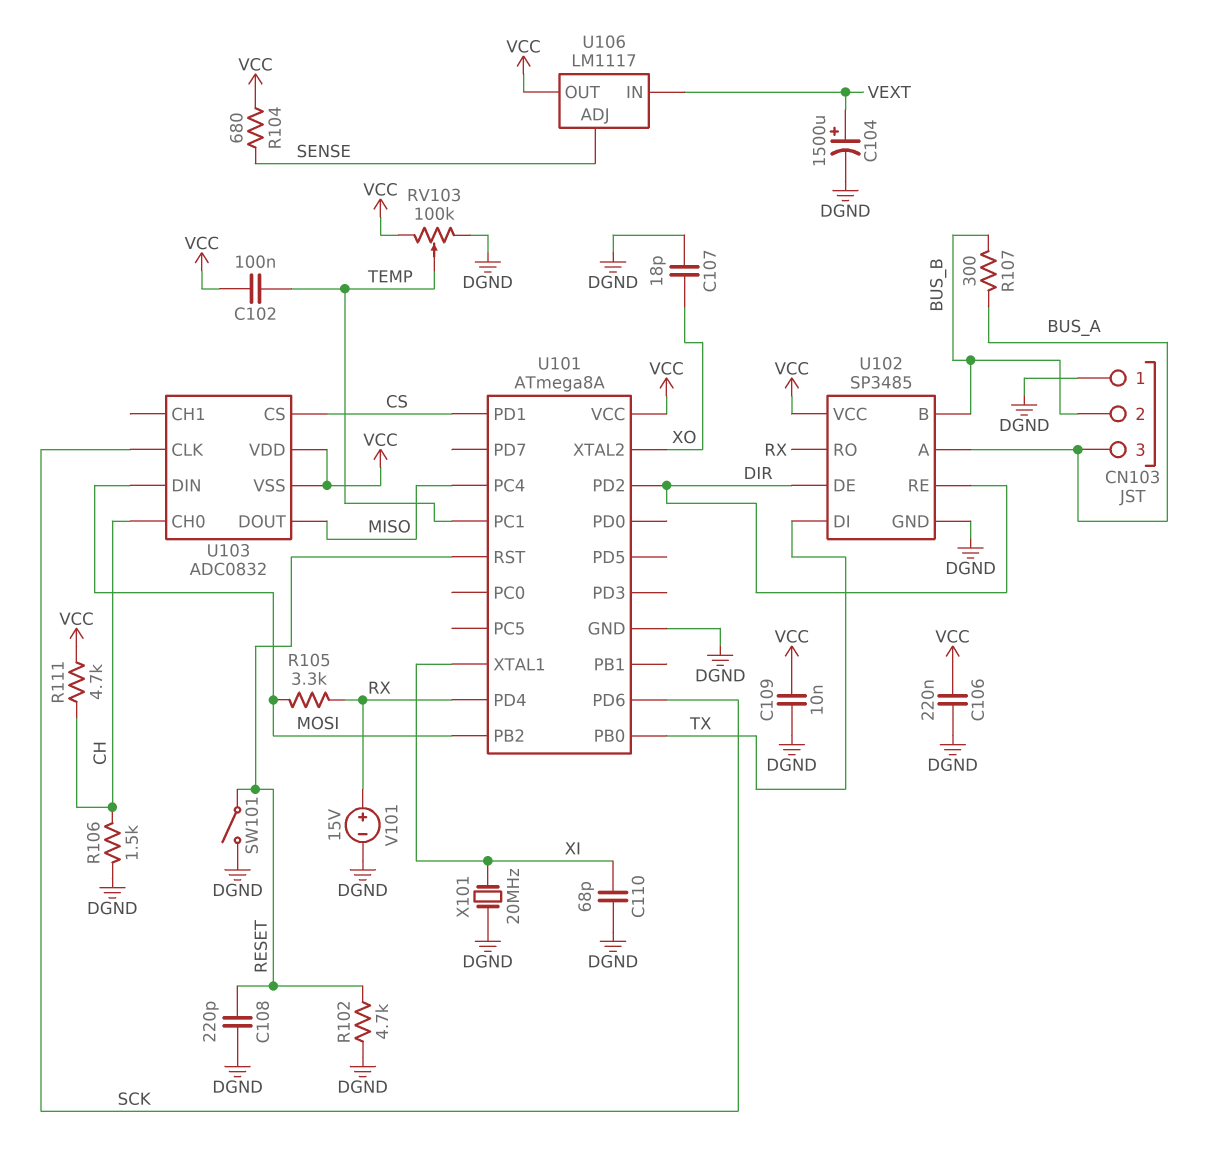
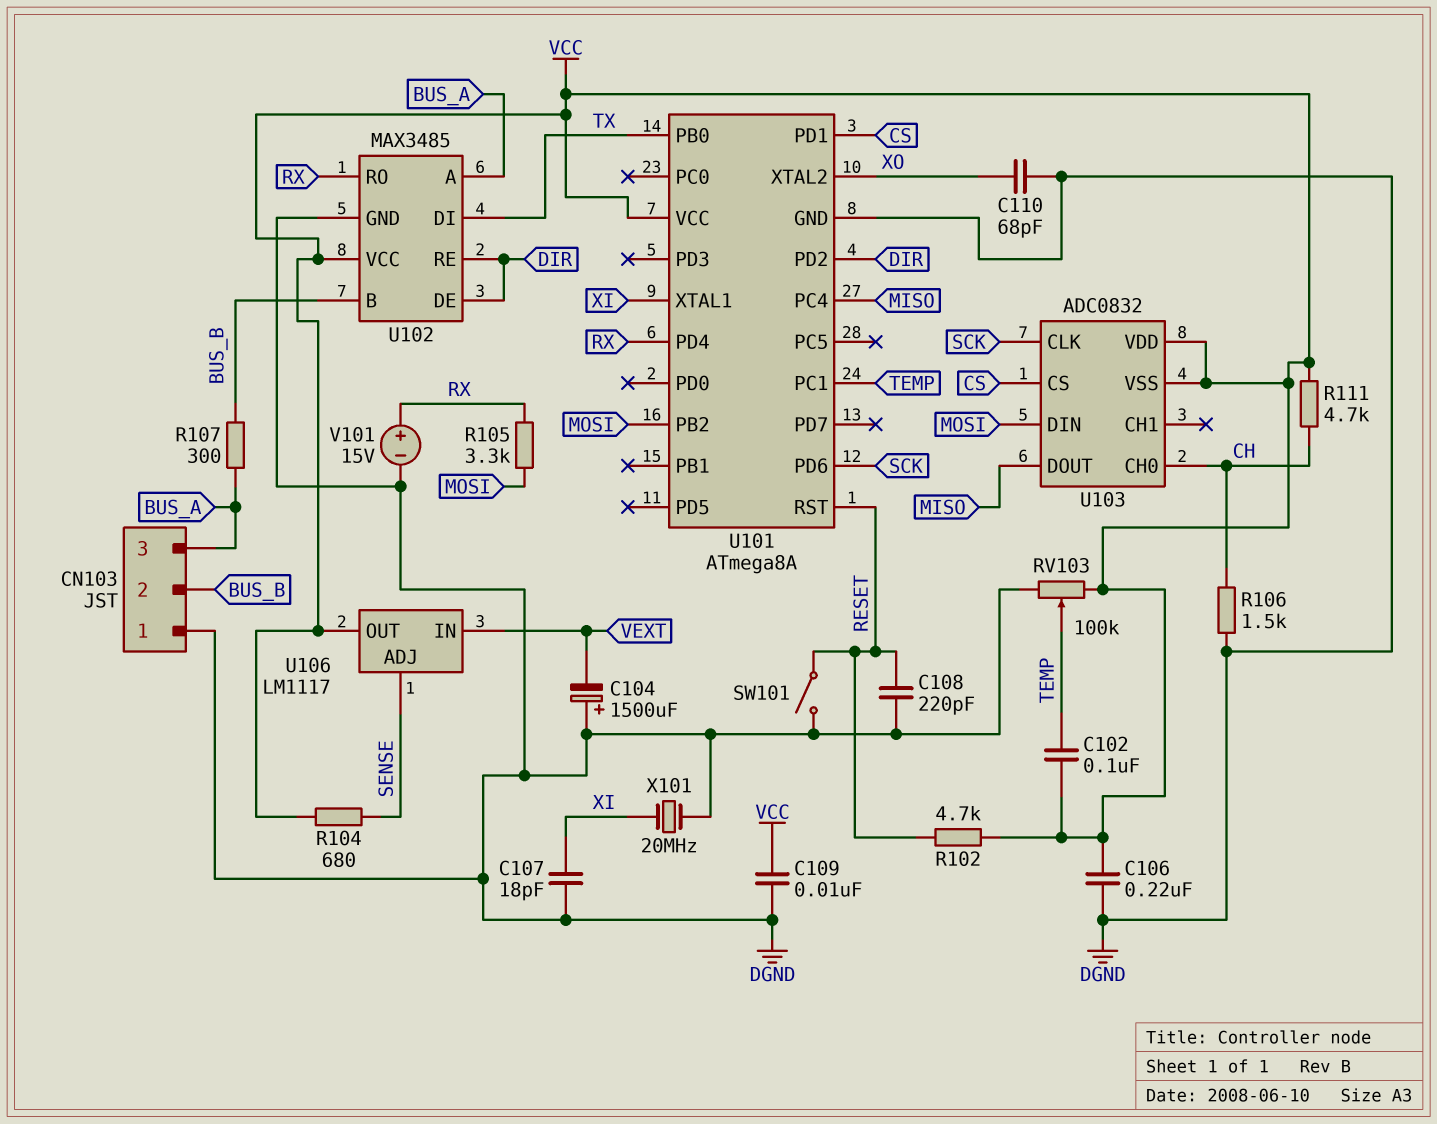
C104: 1500uF (plus VEXT, minus DGND) -> 1500uF (plus DGND, minus VEXT)
C107: 18pF (DGND, XO) -> 18pF (DGND, XI)
C110: 68pF (DGND, XI) -> 68pF (DGND, XO)
R102: 4.7k (DGND, RESET) -> 4.7k (RESET, VCC)
U102: SP3485 -> MAX3485

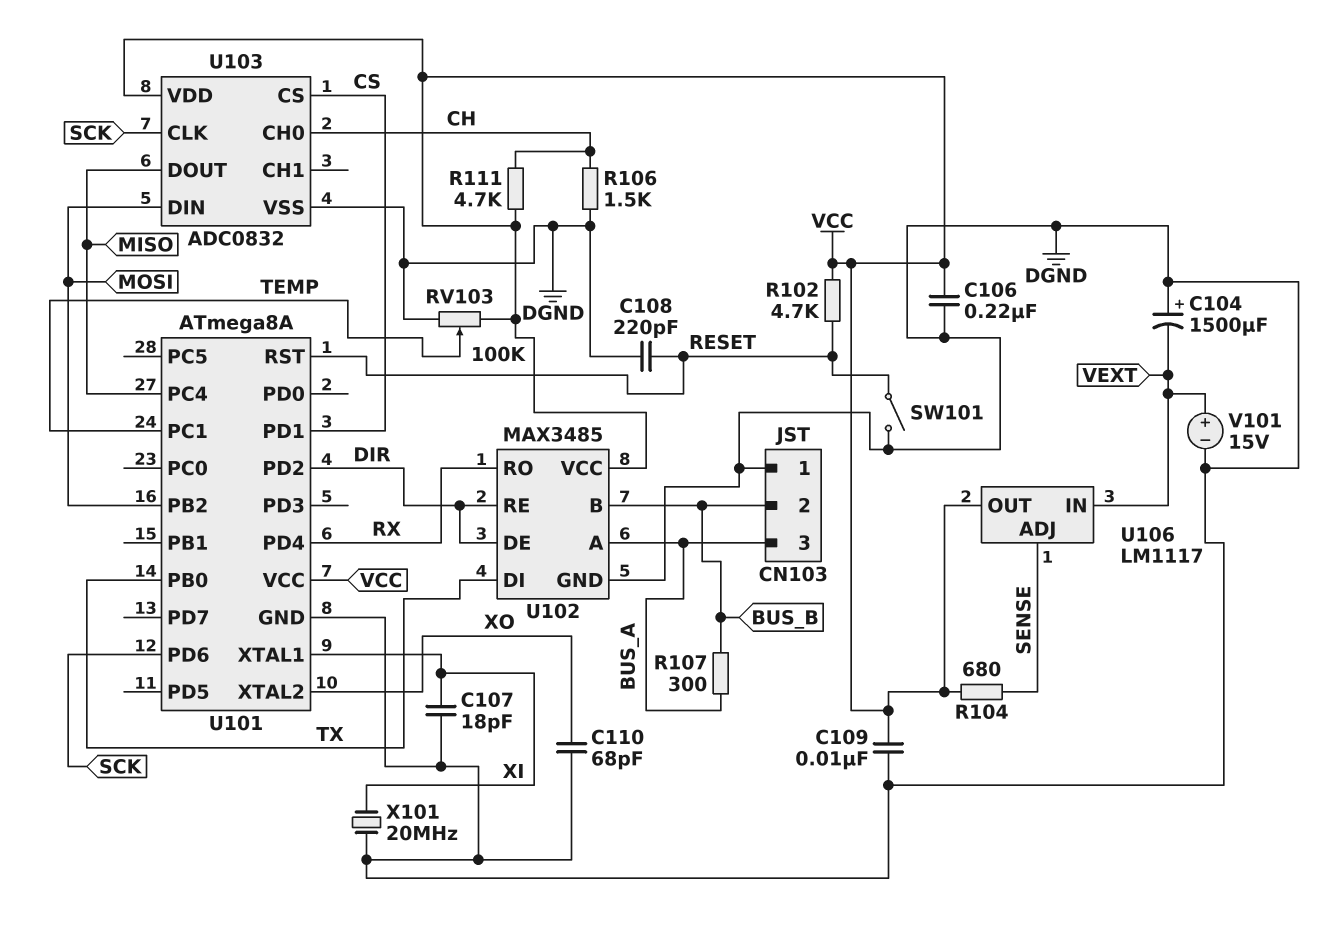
C102: 100nF (TEMP, VCC) -> none
R105: 3.3k (MOSI, RX) -> none
U103 pin VSS: VCC -> DGND
V101: 15V (plus RX, minus DGND) -> 15V (plus VEXT, minus DGND)

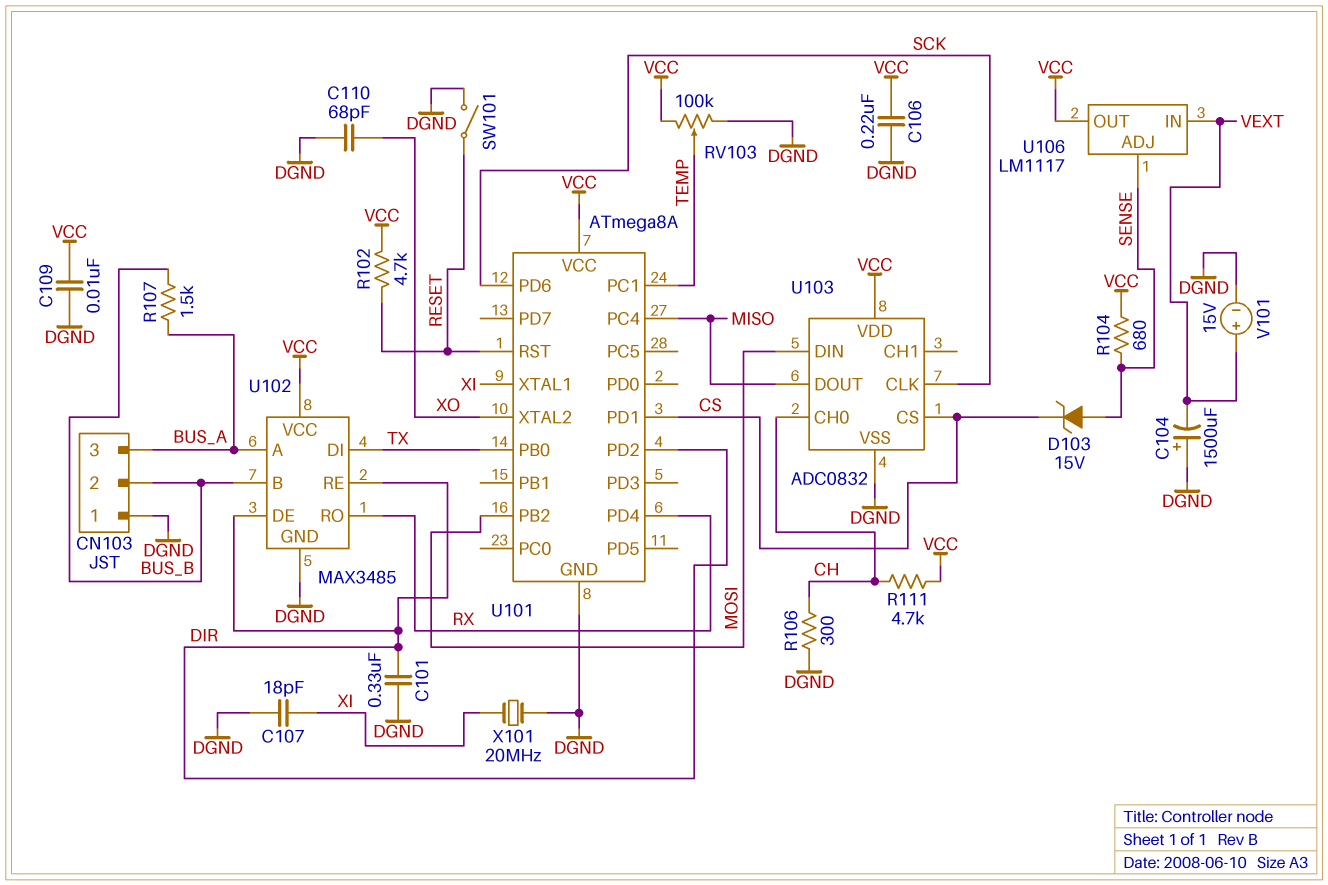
C101: none -> 330nF (DGND, DIR)
C108: 220pF (DGND, RESET) -> none
D103: none -> zener 15V (A SENSE, K CS)
R106: 1.5k (CH, DGND) -> 300 (CH, DGND)
R107: 300 (BUS_A, BUS_B) -> 1.5k (BUS_A, BUS_B)

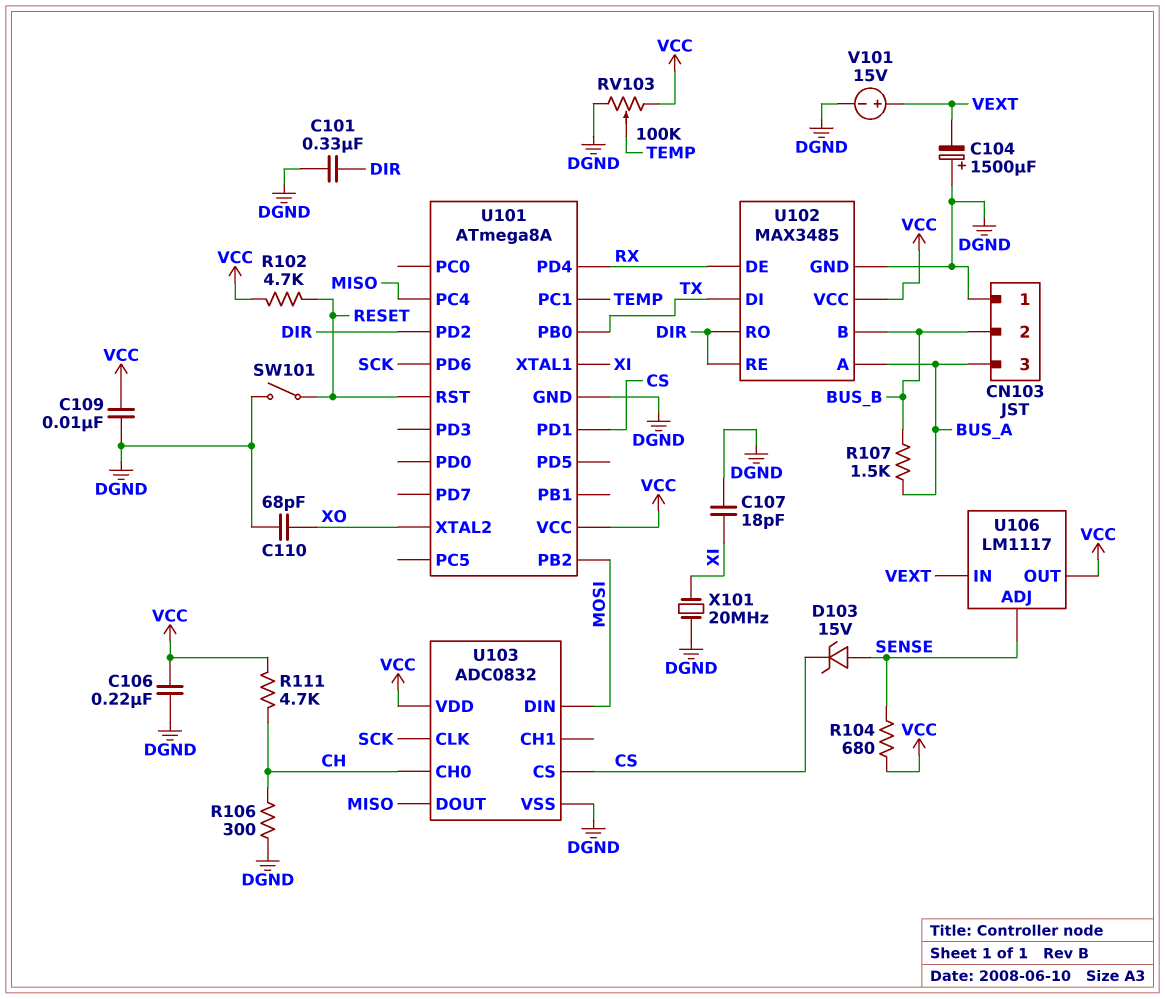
U102 pin DE: DIR -> RX
U102 pin RO: RX -> DIR

